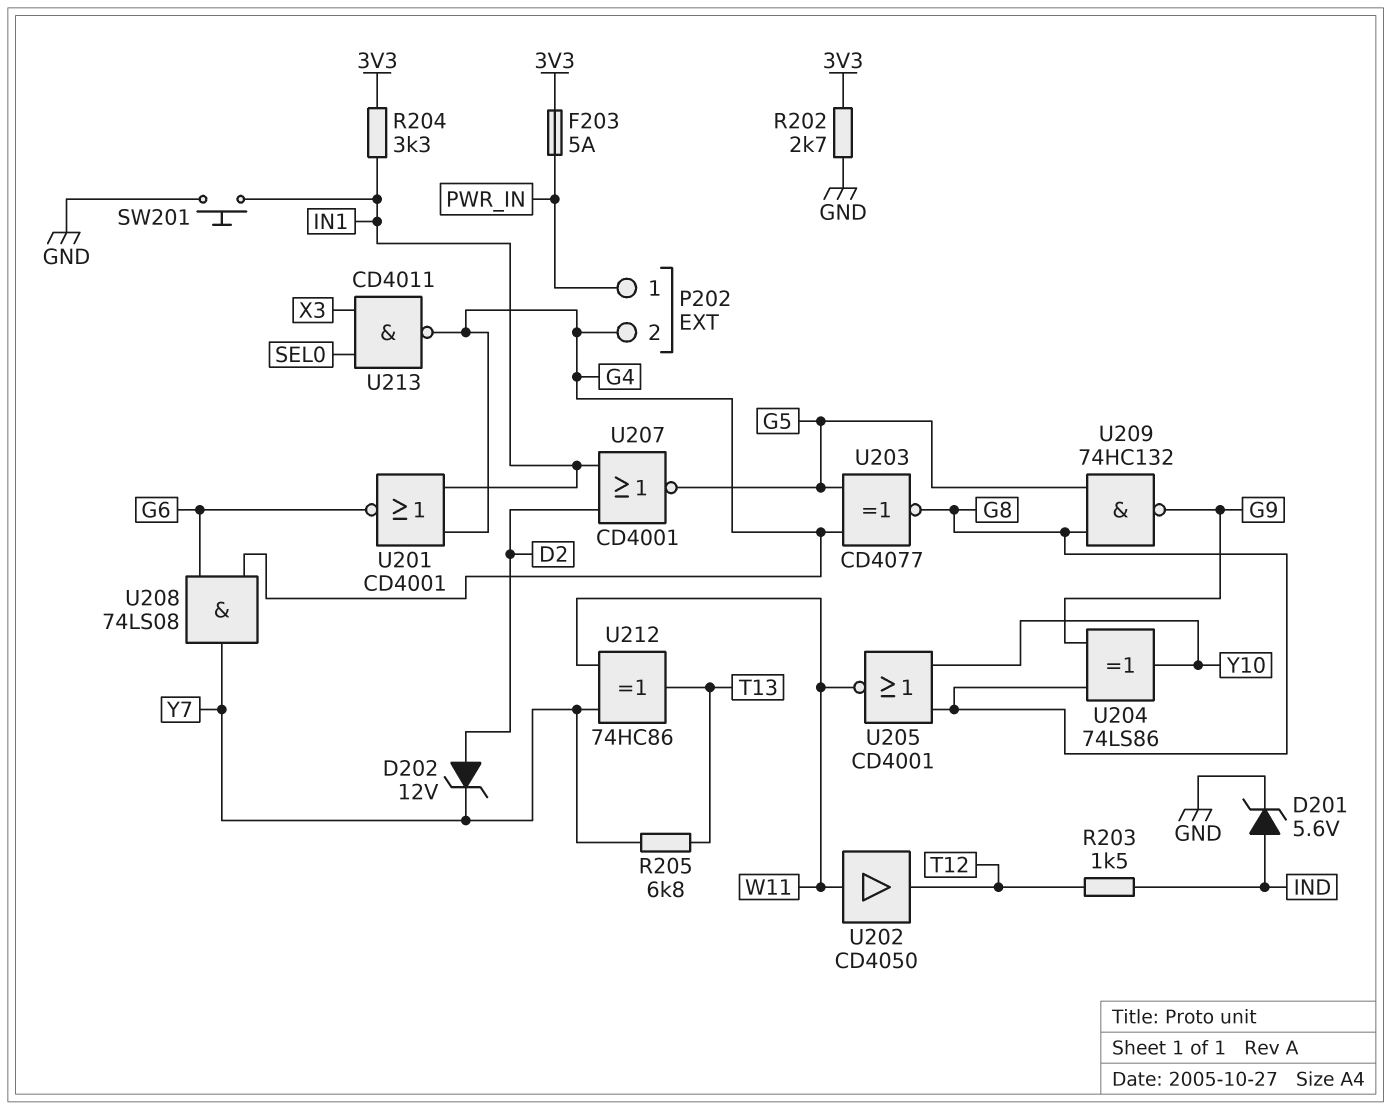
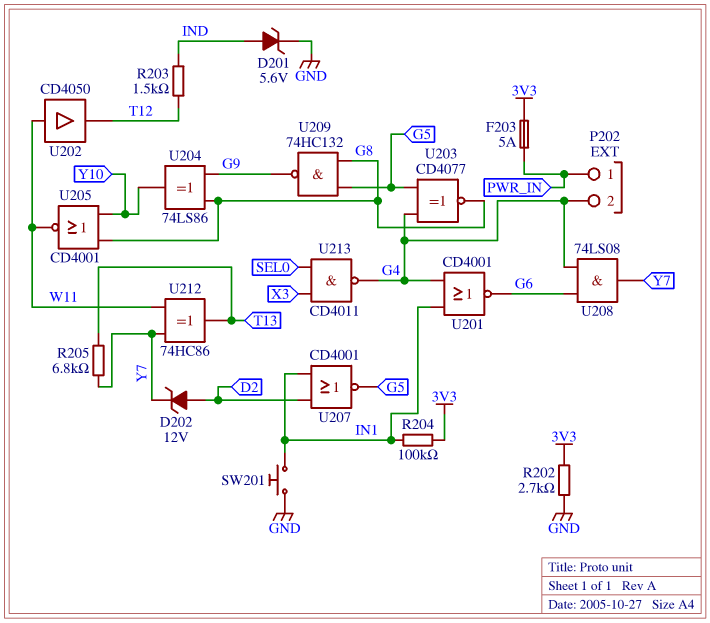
R204: 3.3k (3V3, IN1) -> 100k (3V3, IN1)

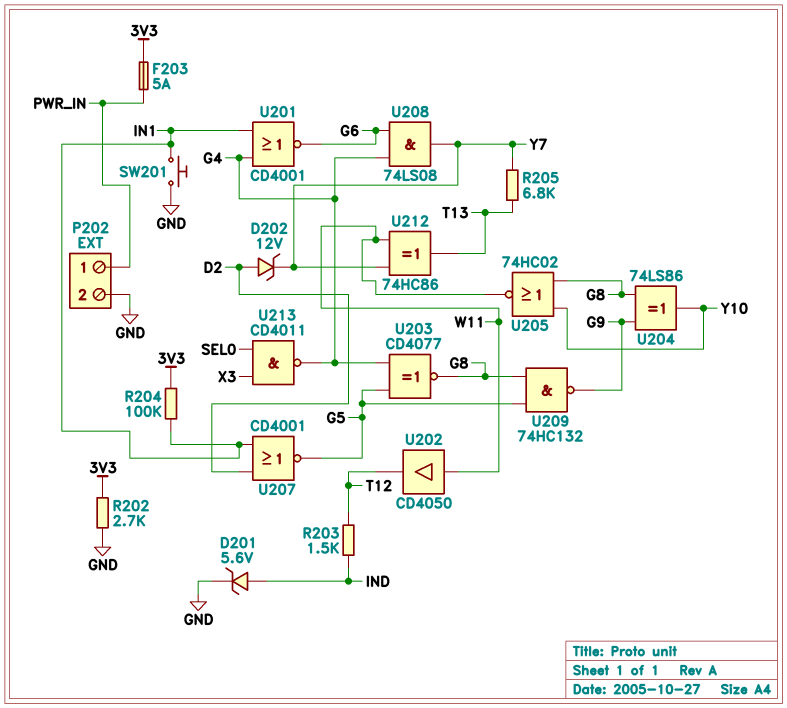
P202 pin 2: G4 -> GND
U205: NOR CD4001 (in G8, in Y10, out W11) -> NOR 74HC02 (in G8, in Y10, out W11)

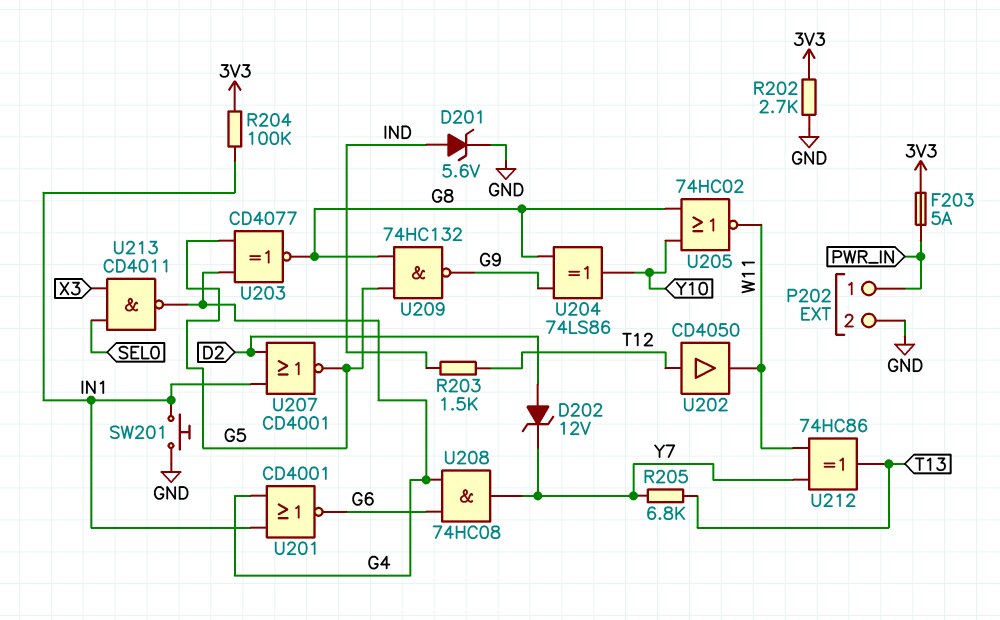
U202: buffer CD4050 (in W11, out T12) -> buffer CD4050 (in T12, out W11)
U208: AND 74LS08 (in G4, in G6, out Y7) -> AND 74HC08 (in G4, in G6, out Y7)

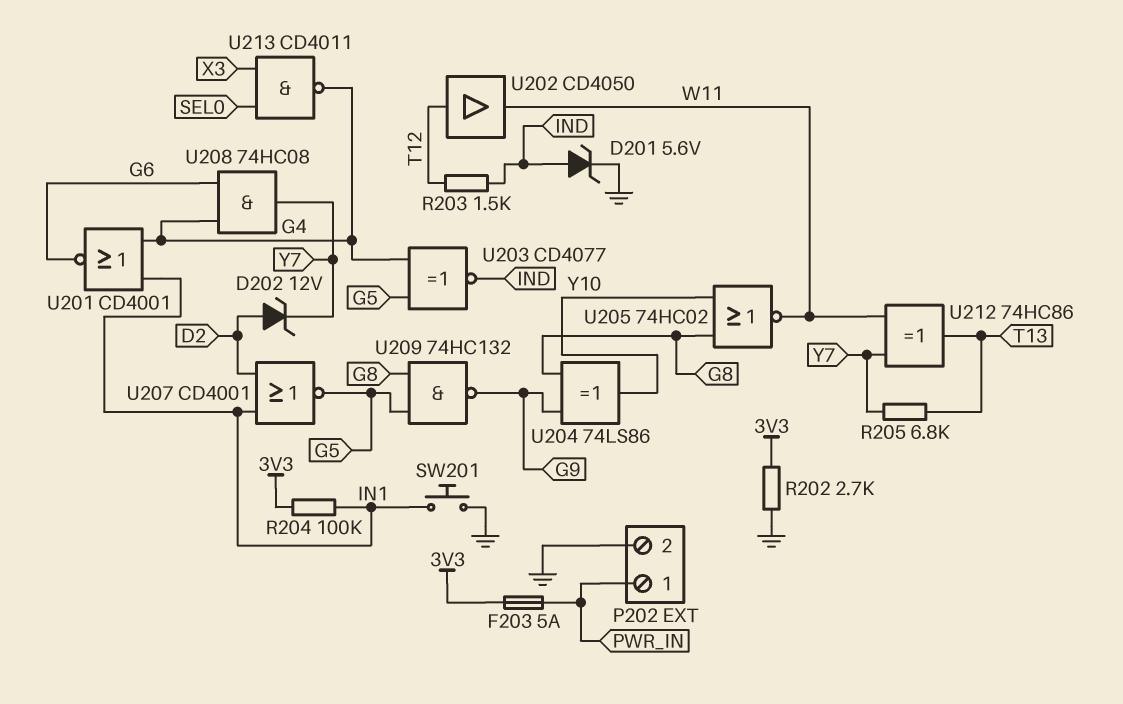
U203: XNOR CD4077 (in G4, in G5, out G8) -> XNOR CD4077 (in G4, in G5, out IND)

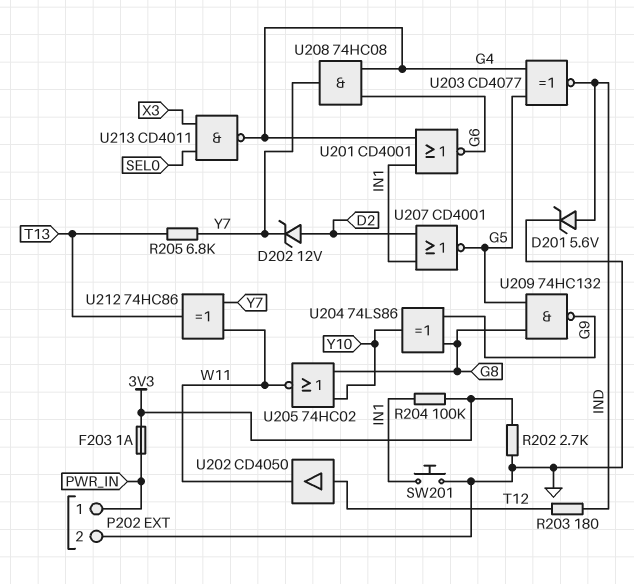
F203: 5A (3V3, PWR_IN) -> 1A (3V3, PWR_IN)
R203: 1.5k (IND, T12) -> 180 (IND, T12)

